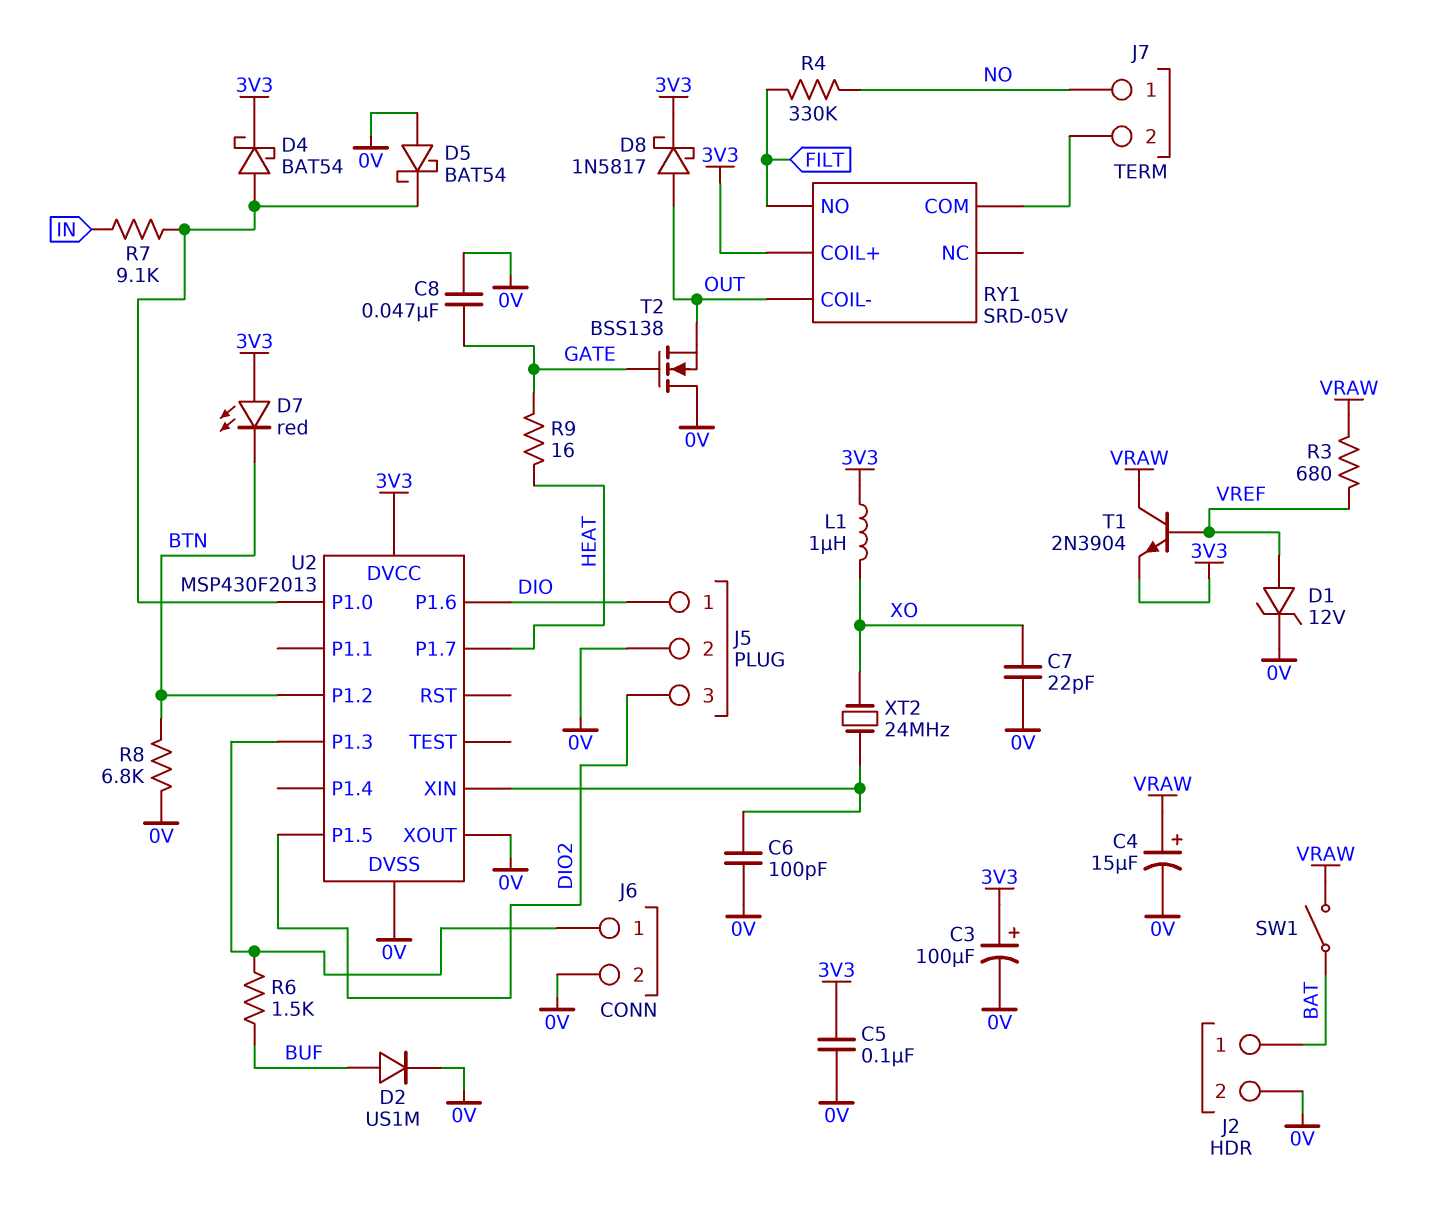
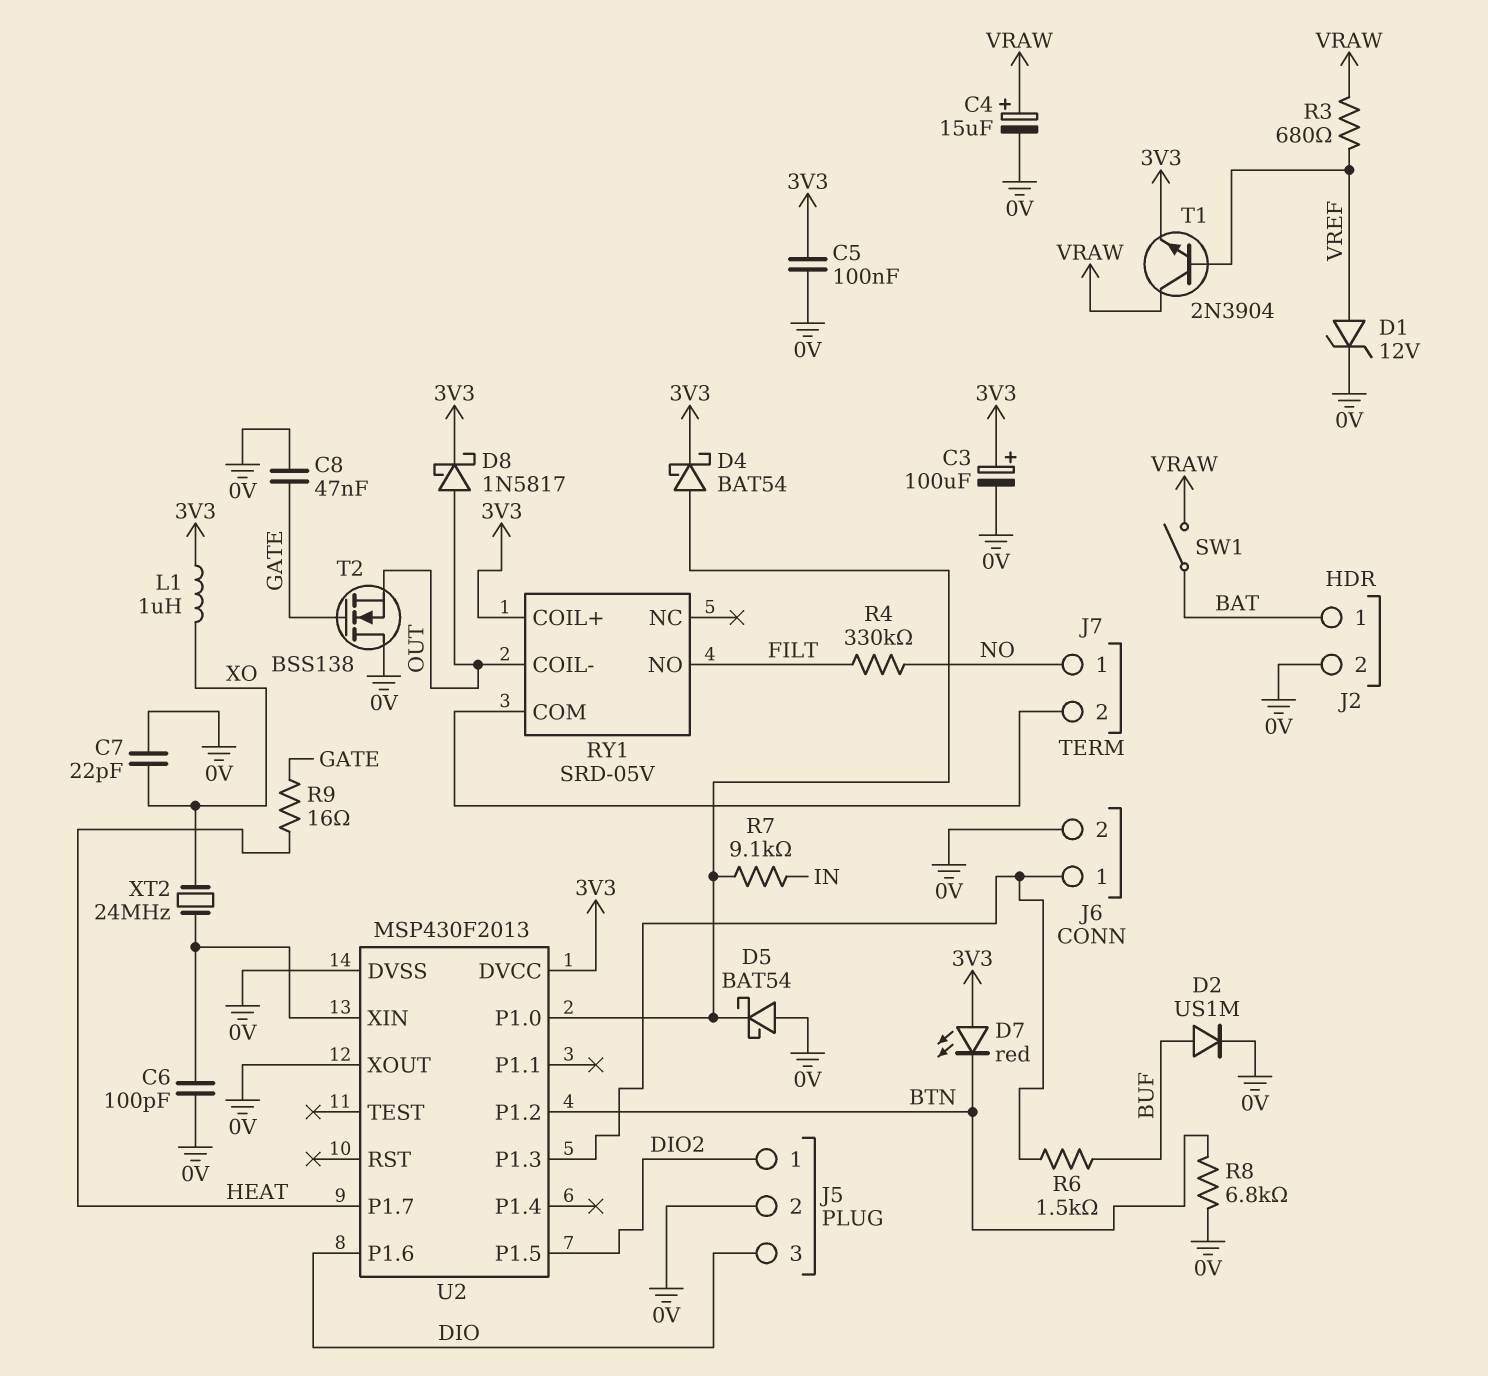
J5 pin 1: DIO -> DIO2
J5 pin 3: DIO2 -> DIO

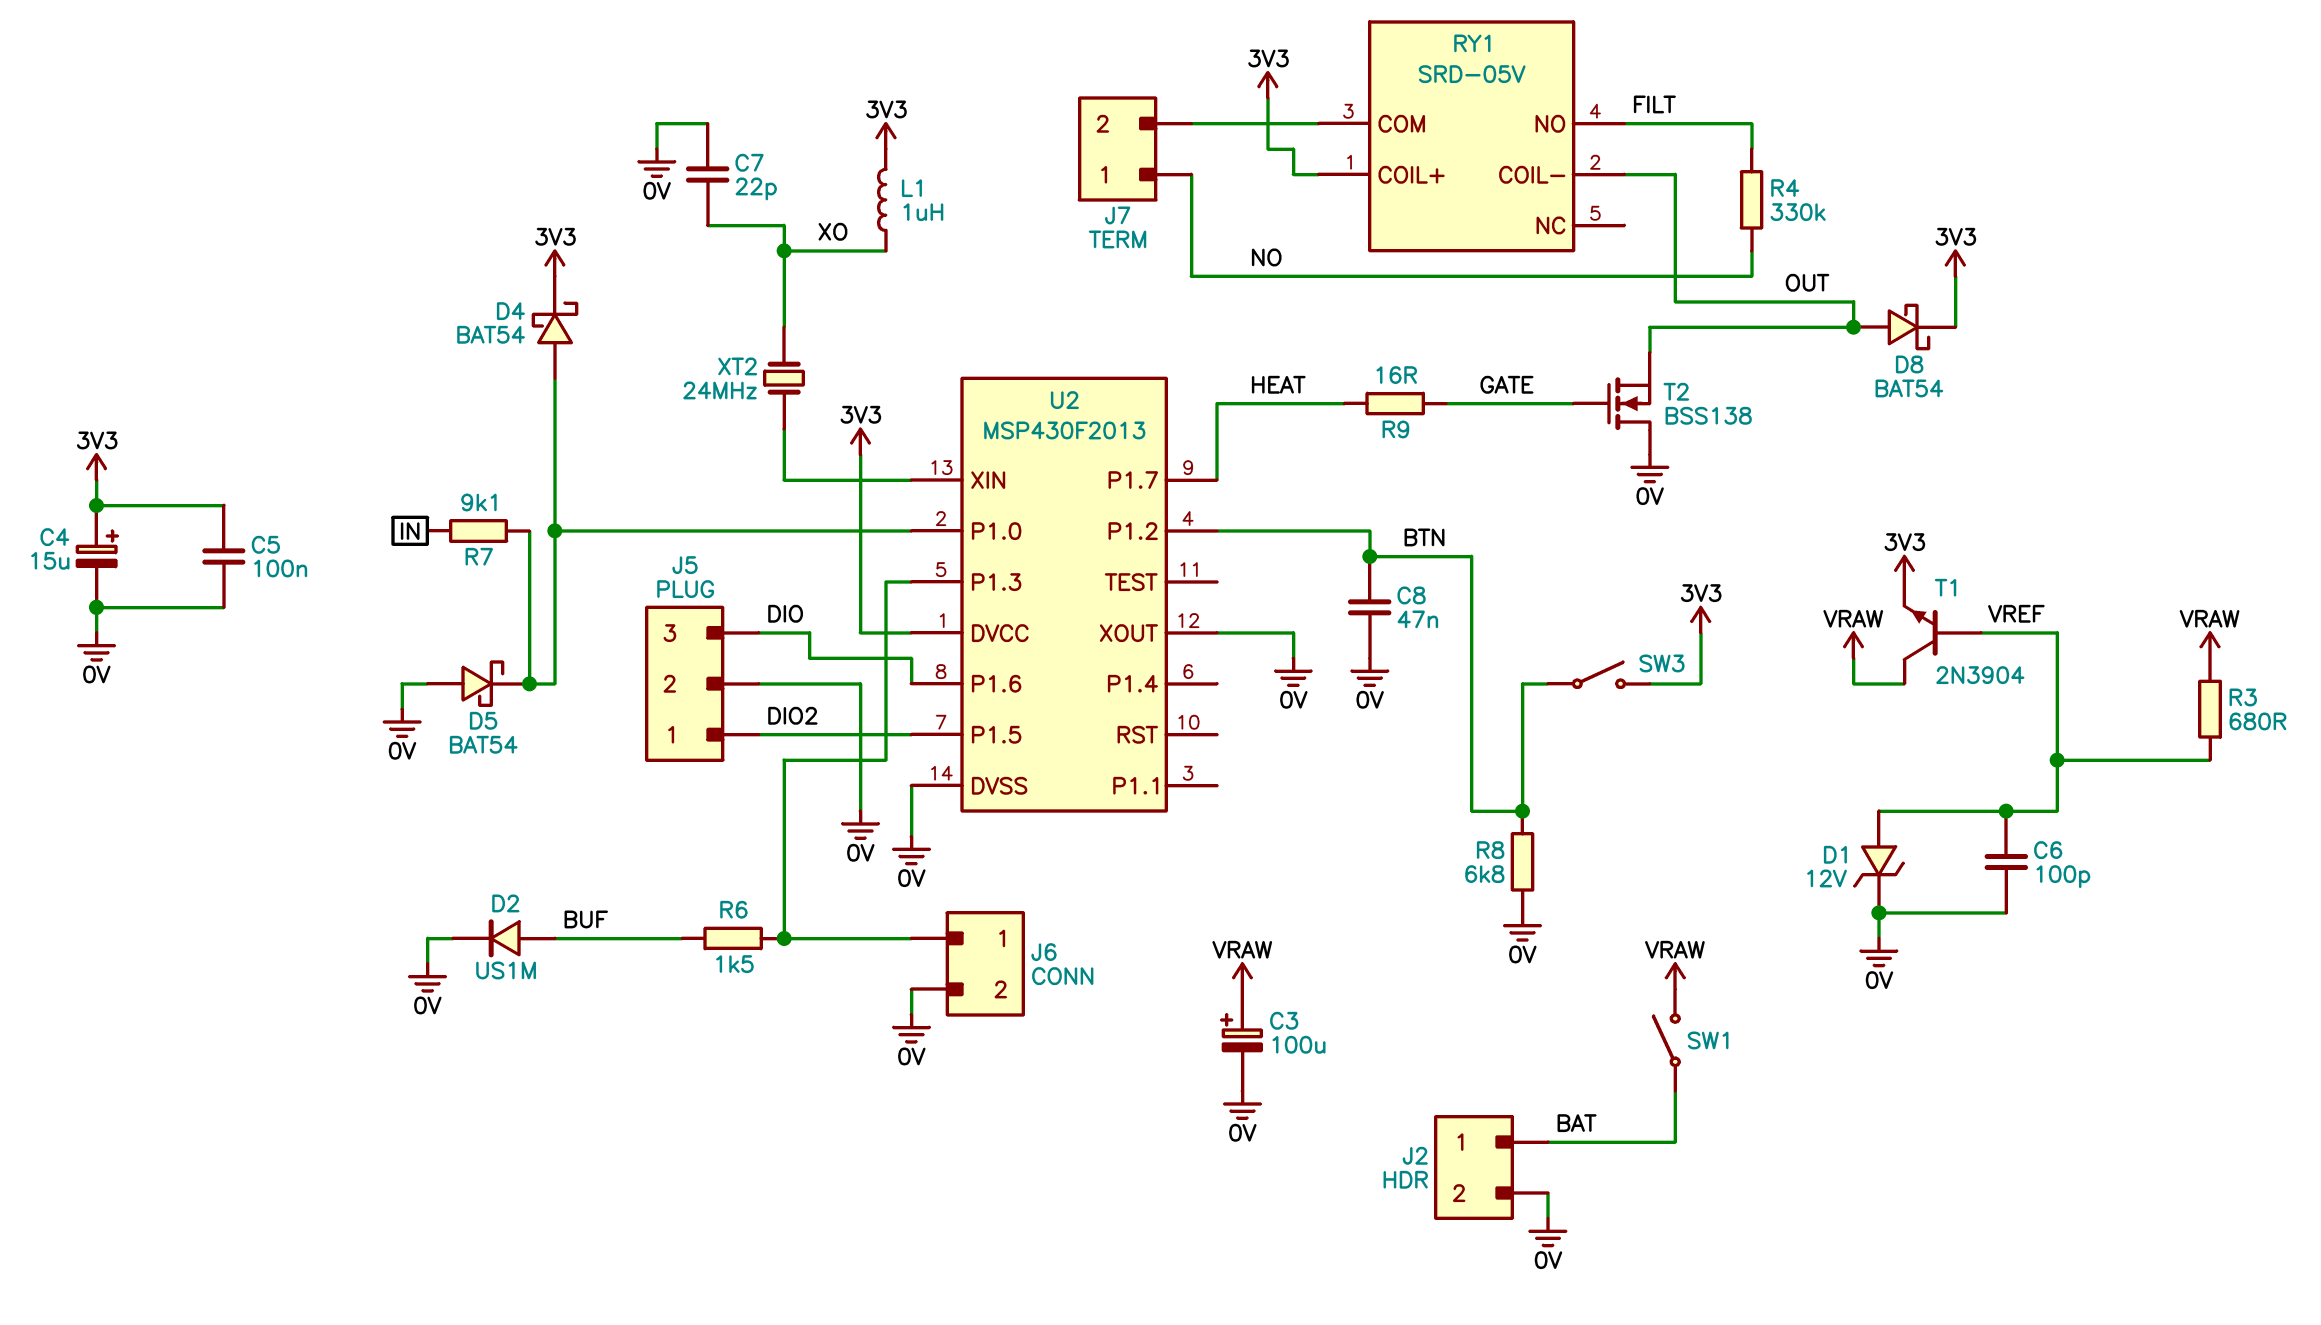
C3: 100uF (plus 3V3, minus 0V) -> 100uF (plus VRAW, minus 0V)
C4: 15uF (plus VRAW, minus 0V) -> 15uF (plus 3V3, minus 0V)
C6: 100pF (0V, U2/XIN) -> 100pF (0V, VREF)
C8: 47nF (0V, GATE) -> 47nF (0V, BTN)
D7: LED red (A 3V3, K BTN) -> none
D8: schottky 1N5817 (A OUT, K 3V3) -> schottky BAT54 (A OUT, K 3V3)
SW3: none -> switch (3V3, BTN)

